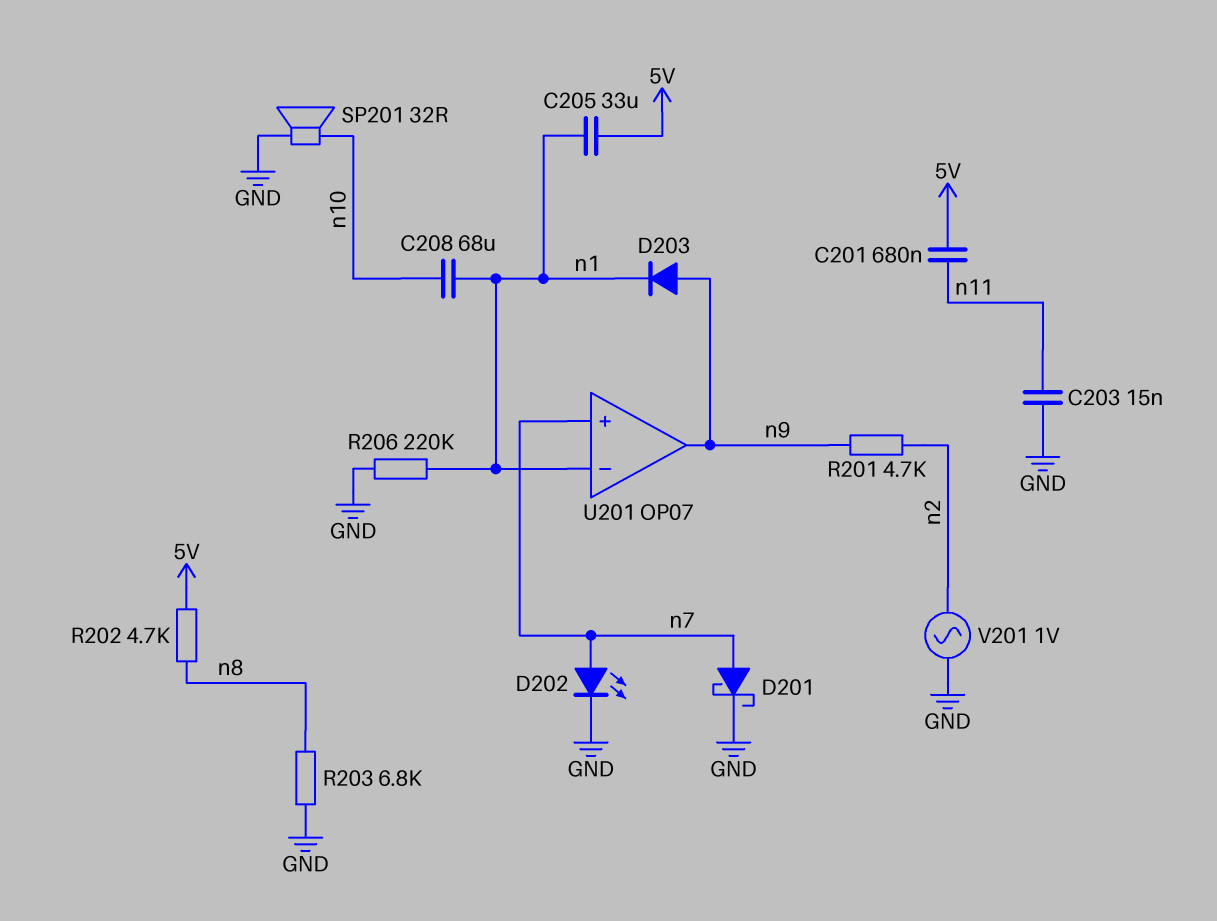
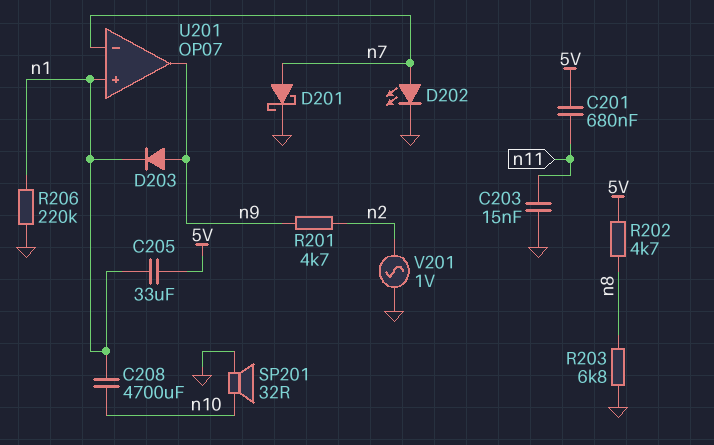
C208: 68uF (n1, n10) -> 4700uF (n1, n10)
U201 pin in+: n7 -> n1
U201 pin in-: n1 -> n7

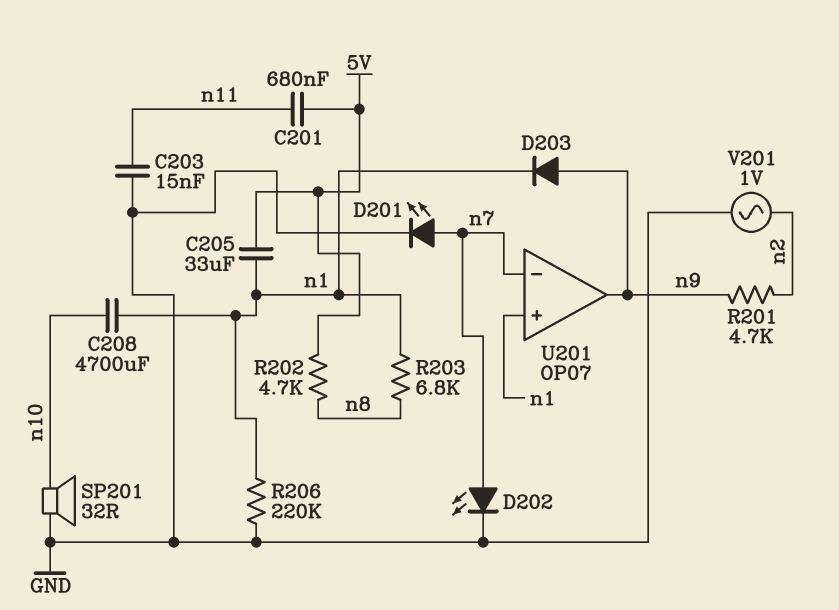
D201: schottky (A n7, K GND) -> LED (A n7, K GND)
R203: 6.8k (GND, n8) -> 6.8k (n1, n8)

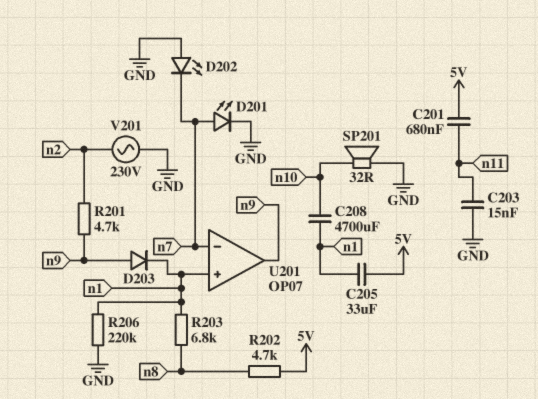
D202: LED (A n7, K GND) -> LED (A GND, K n7)
V201: AC 1V (GND, n2) -> AC 230V (GND, n2)

